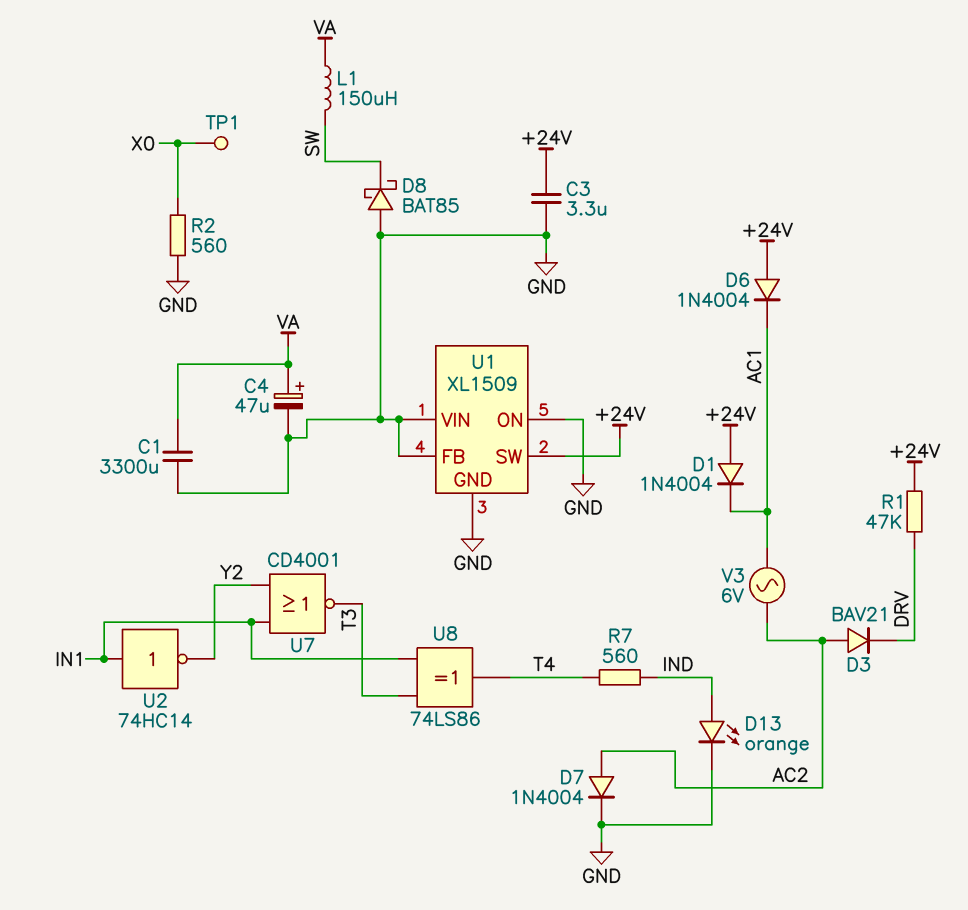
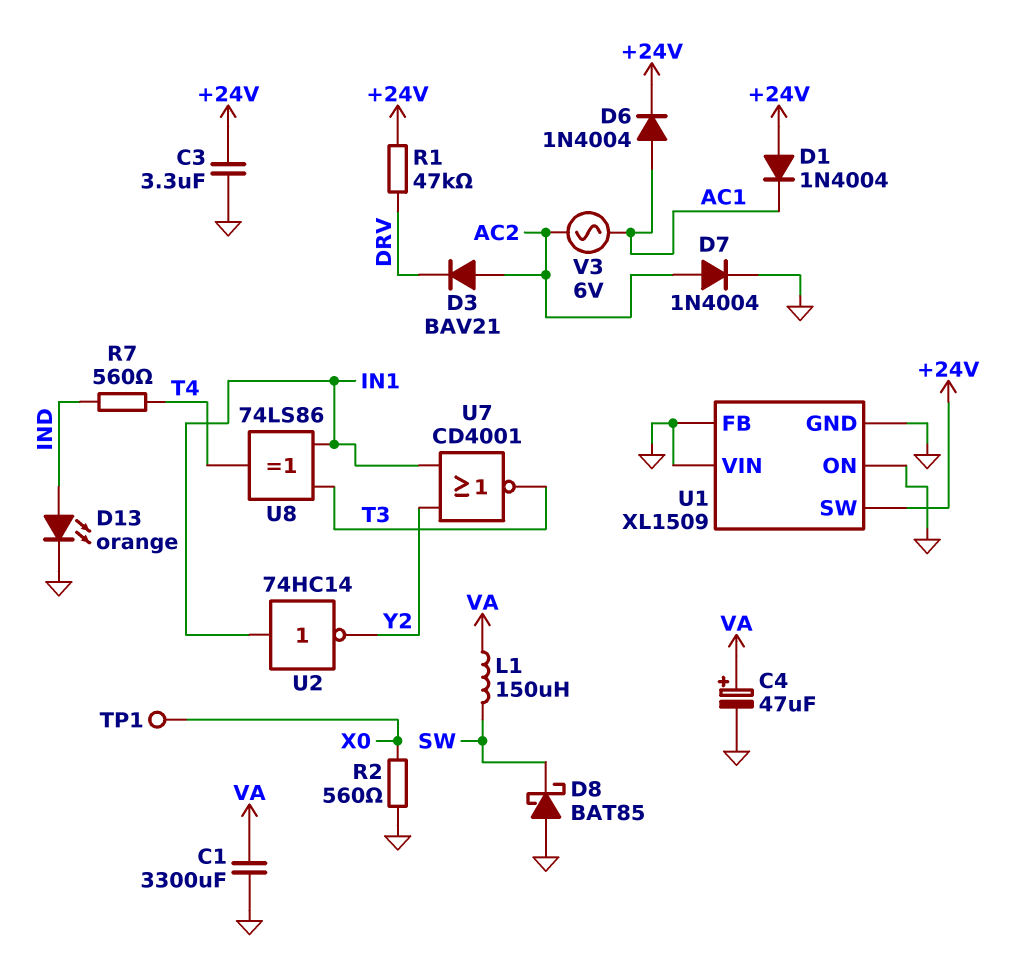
D6: diode 1N4004 (A +24V, K AC1) -> diode 1N4004 (A AC1, K +24V)

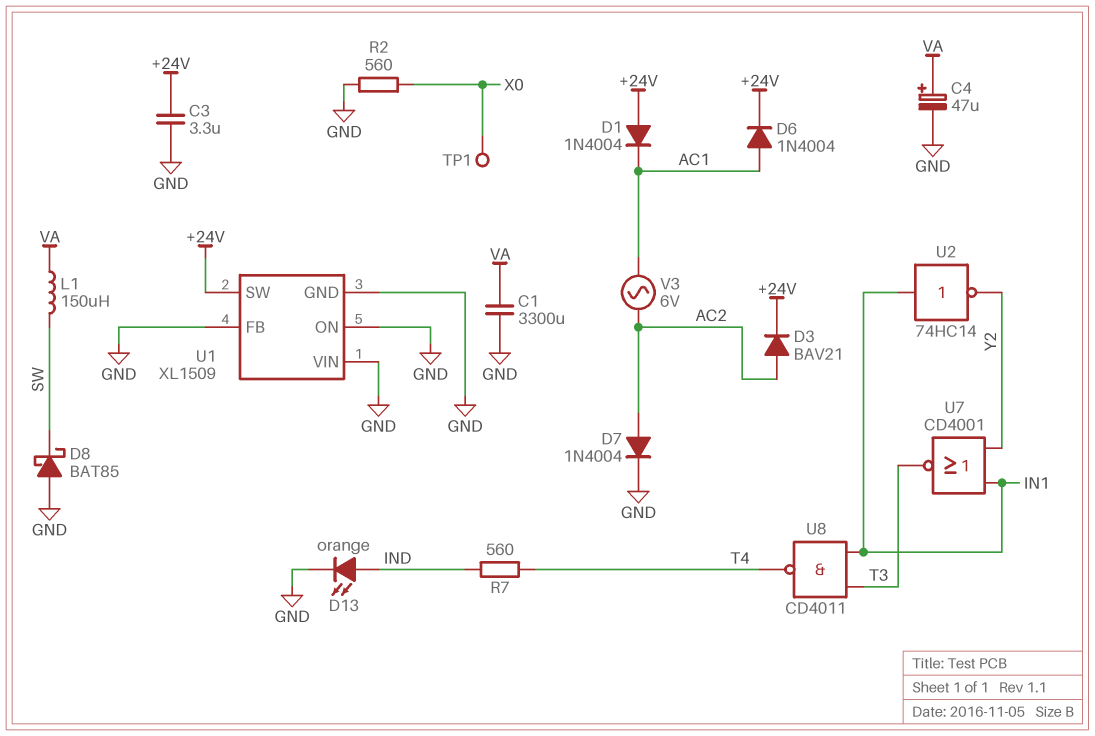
D3: diode BAV21 (A AC2, K DRV) -> diode BAV21 (A AC2, K +24V)
R1: 47k (+24V, DRV) -> none
U8: XOR 74LS86 (in IN1, in T3, out T4) -> NAND CD4011 (in IN1, in T3, out T4)

